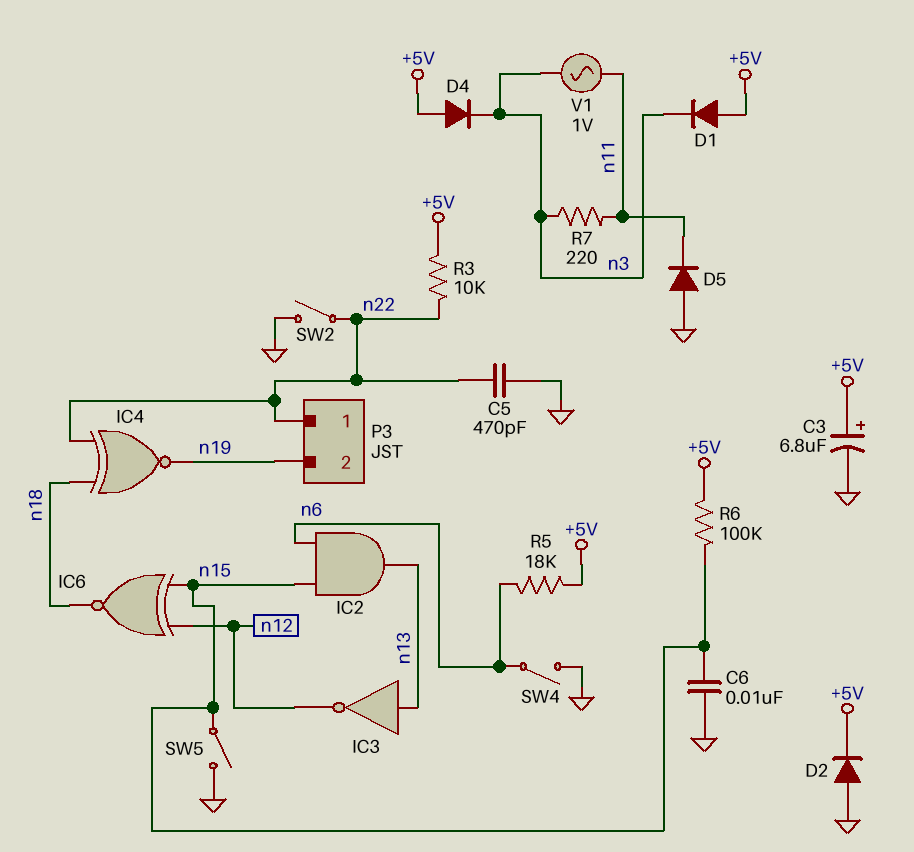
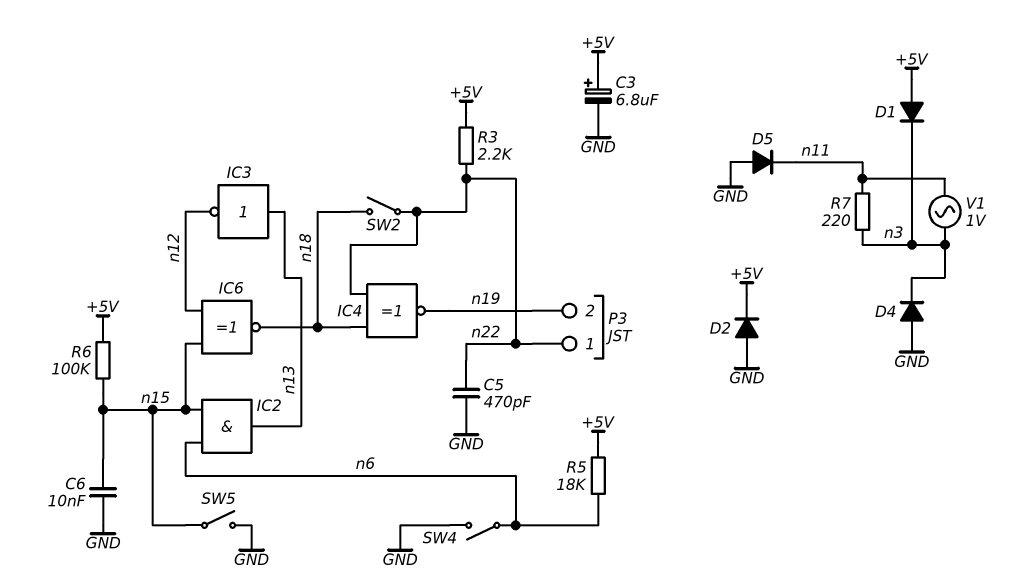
D4: diode (A +5V, K n3) -> diode (A GND, K n3)
R3: 10k (+5V, n22) -> 2.2k (+5V, n22)
SW2: switch (GND, n22) -> switch (n18, n22)

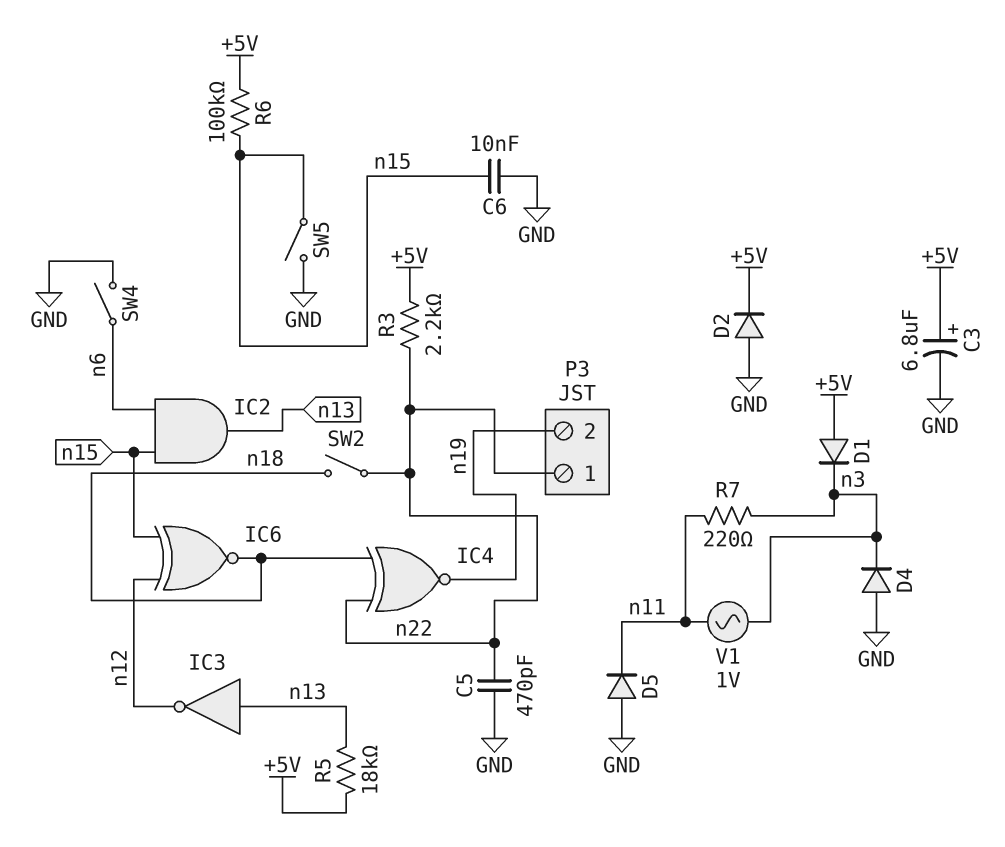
R5: 18k (+5V, n6) -> 18k (+5V, n13)

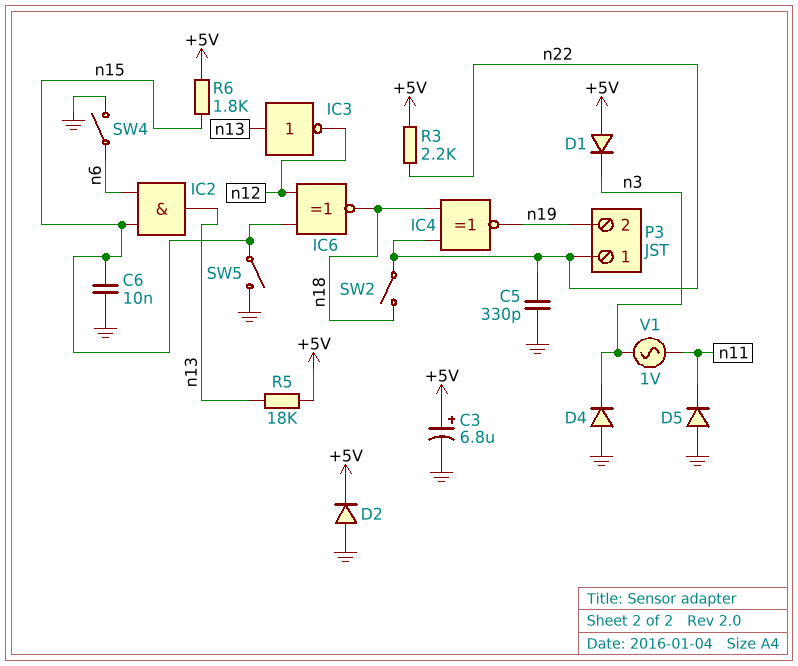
C5: 470pF (GND, n22) -> 330pF (GND, n22)
R6: 100k (+5V, n15) -> 1.8k (+5V, n15)
R7: 220 (n3, n11) -> none

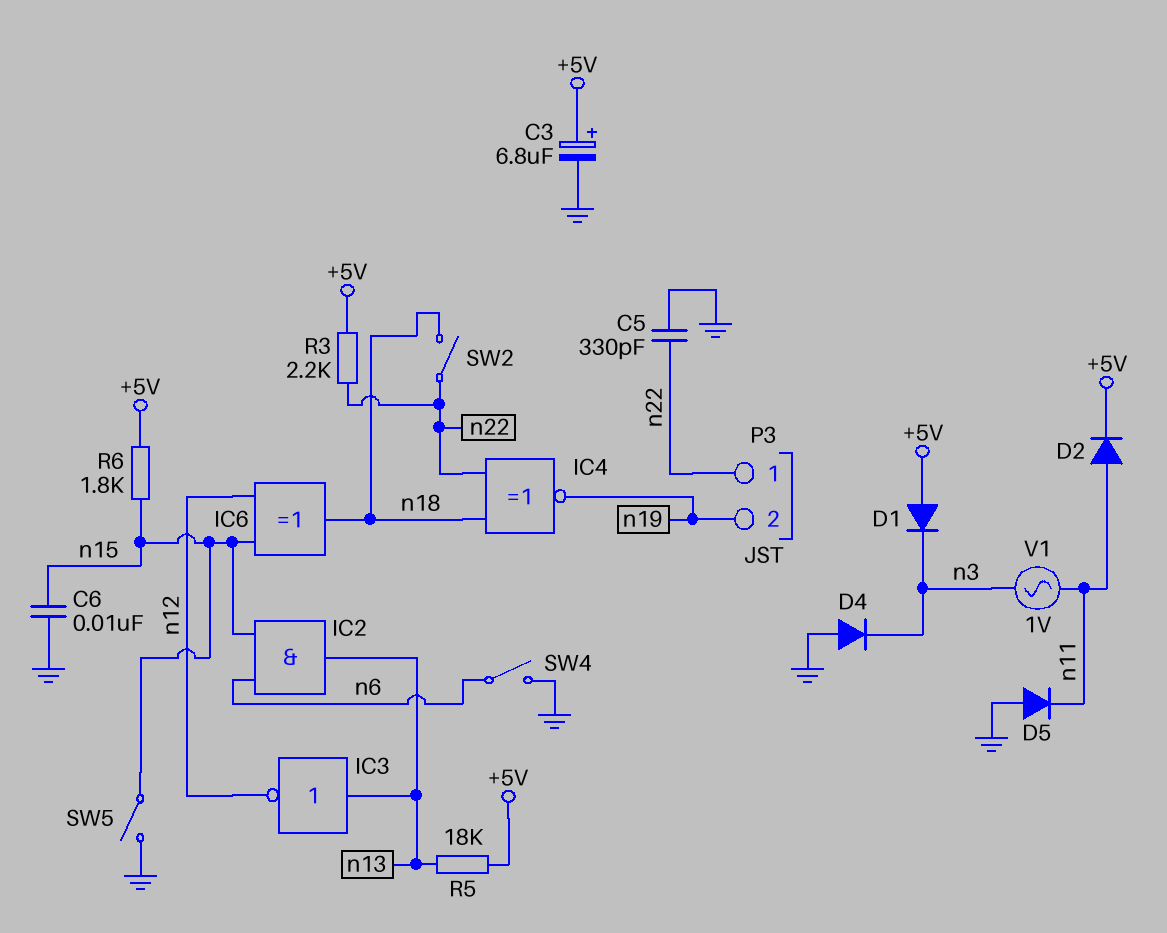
D2: diode (A GND, K +5V) -> diode (A n11, K +5V)
IC6: XNOR (in n12, in n15, out n18) -> XOR (in n12, in n15, out n18)

